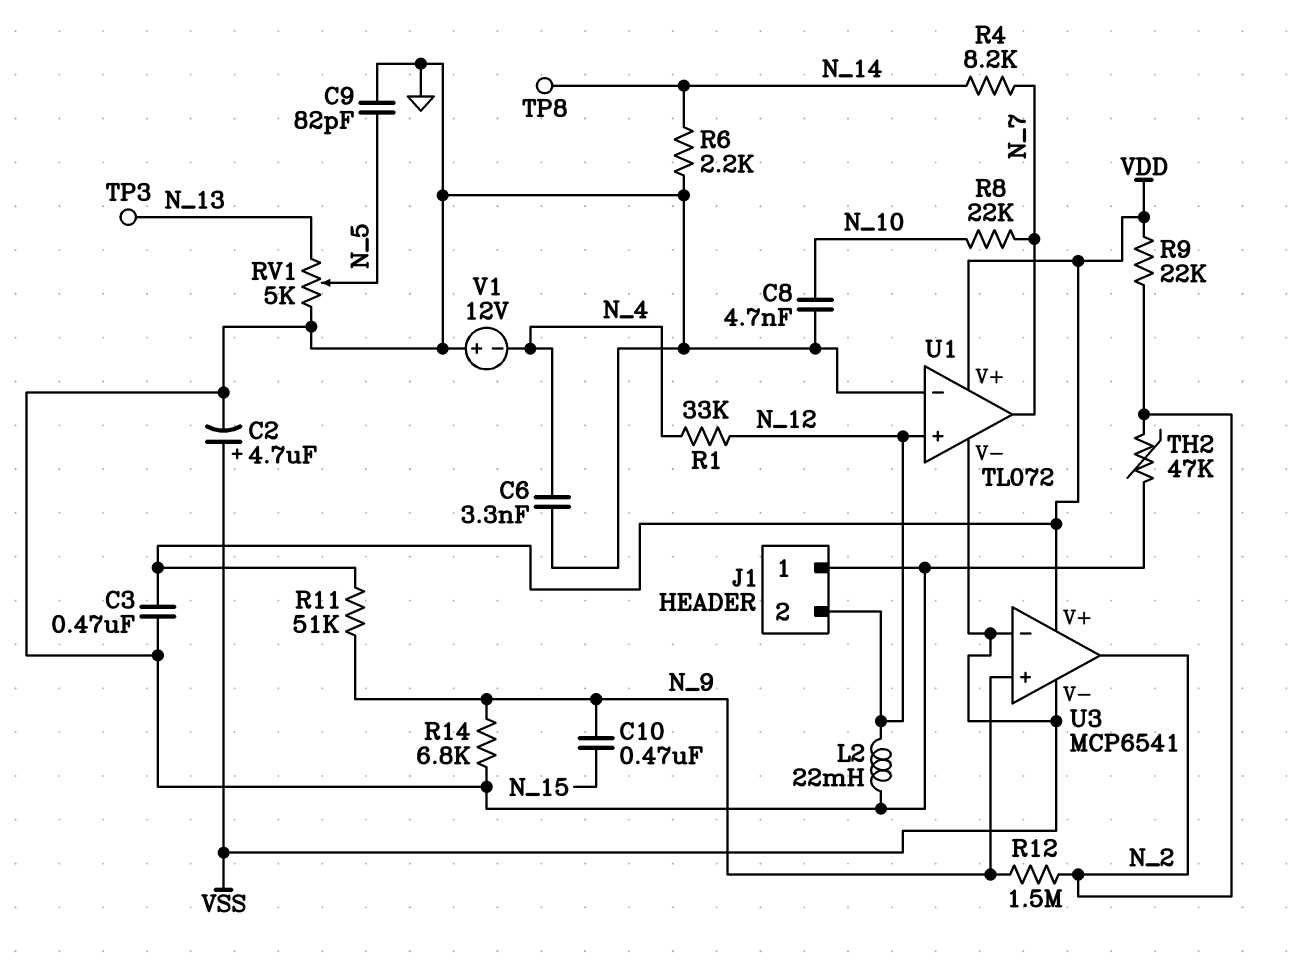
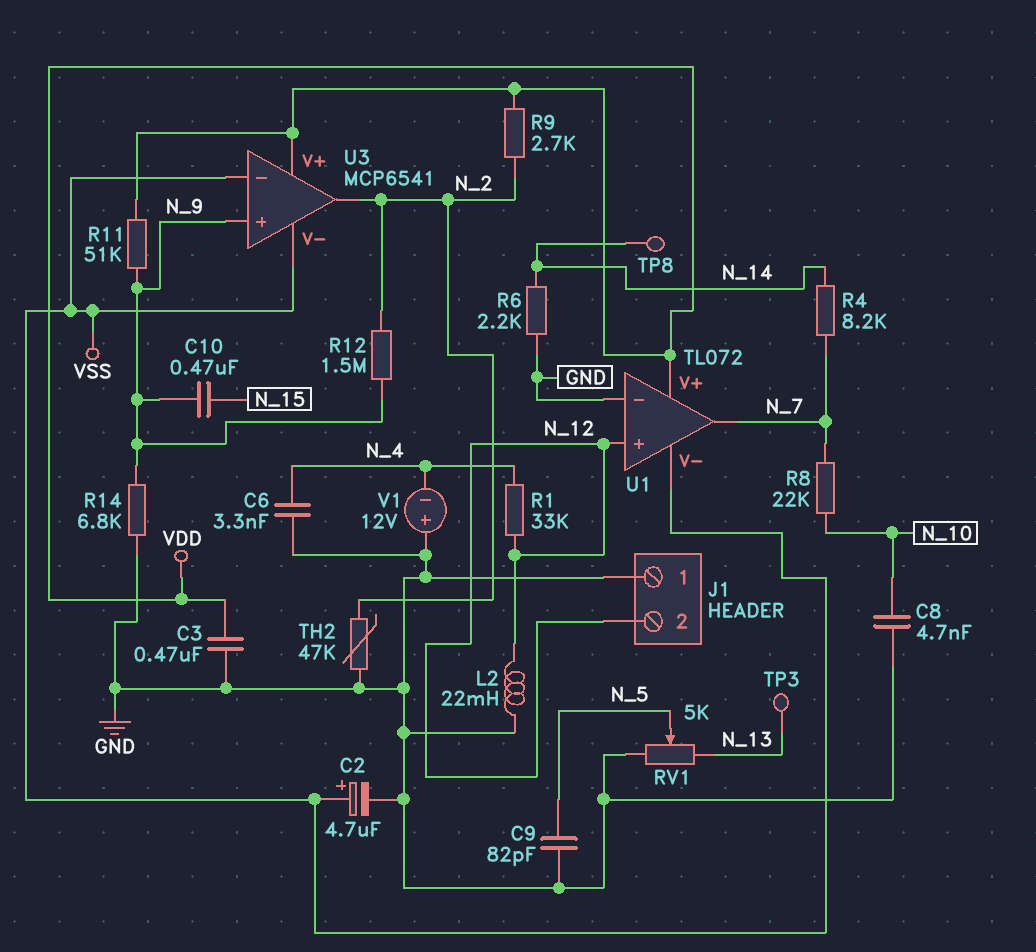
R9: 22k (N_2, VDD) -> 2.7k (N_2, VDD)

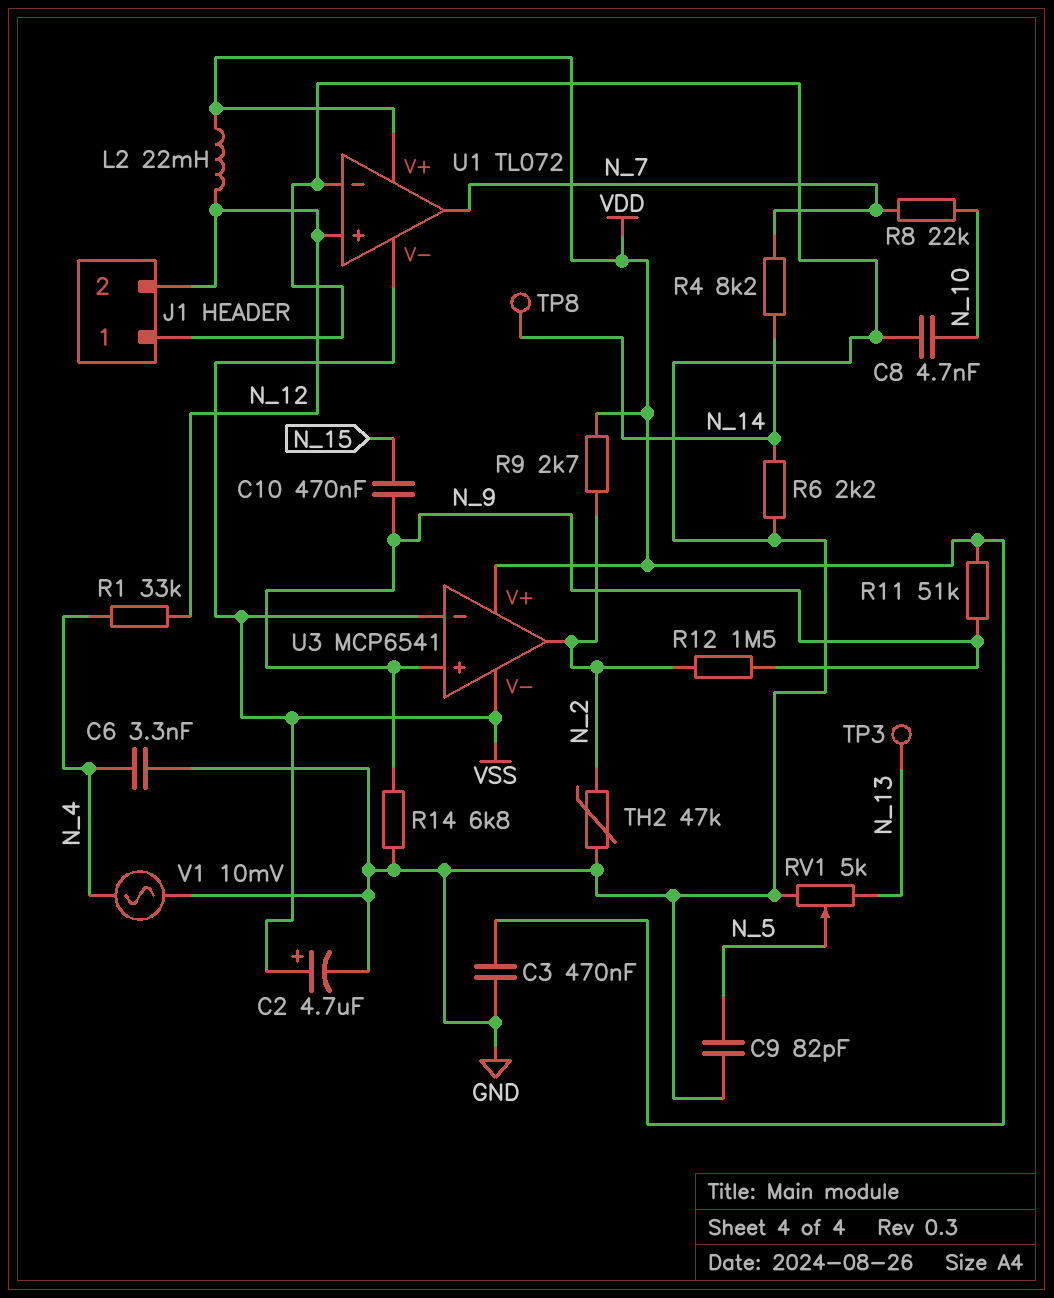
L2: 22mH (GND, N_12) -> 22mH (N_12, VDD)
V1: 12V (plus GND, minus N_4) -> AC 10mV (GND, N_4)

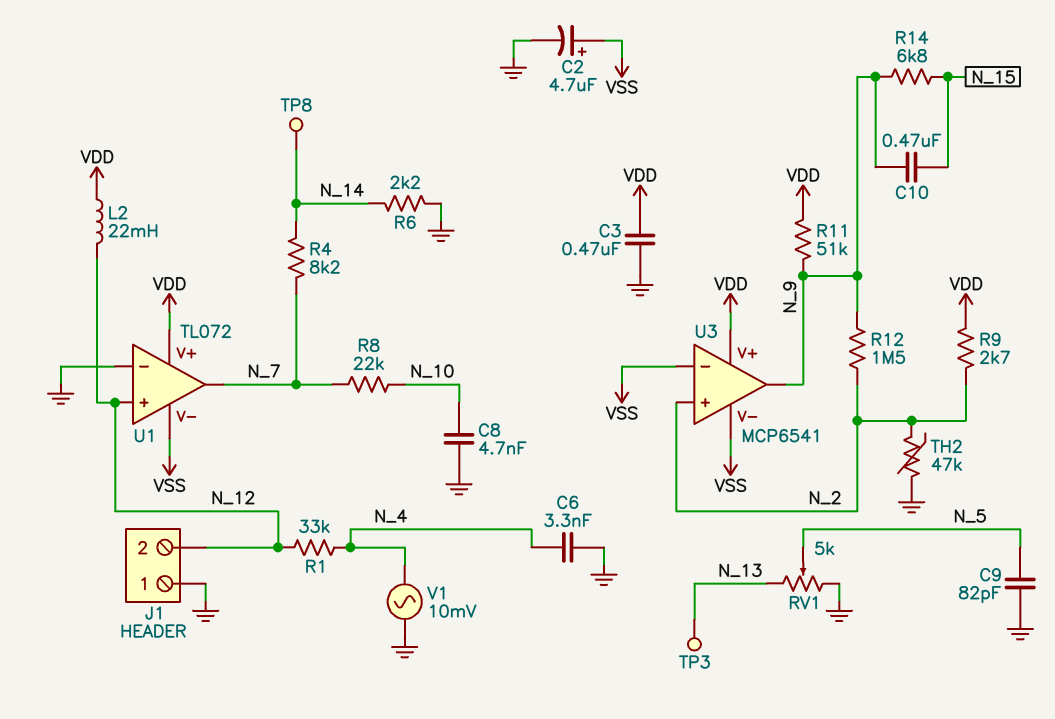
R14: 6.8k (GND, N_9) -> 6.8k (N_9, N_15)
U3 pin in+: N_9 -> N_2
U3 pin out: N_2 -> N_9

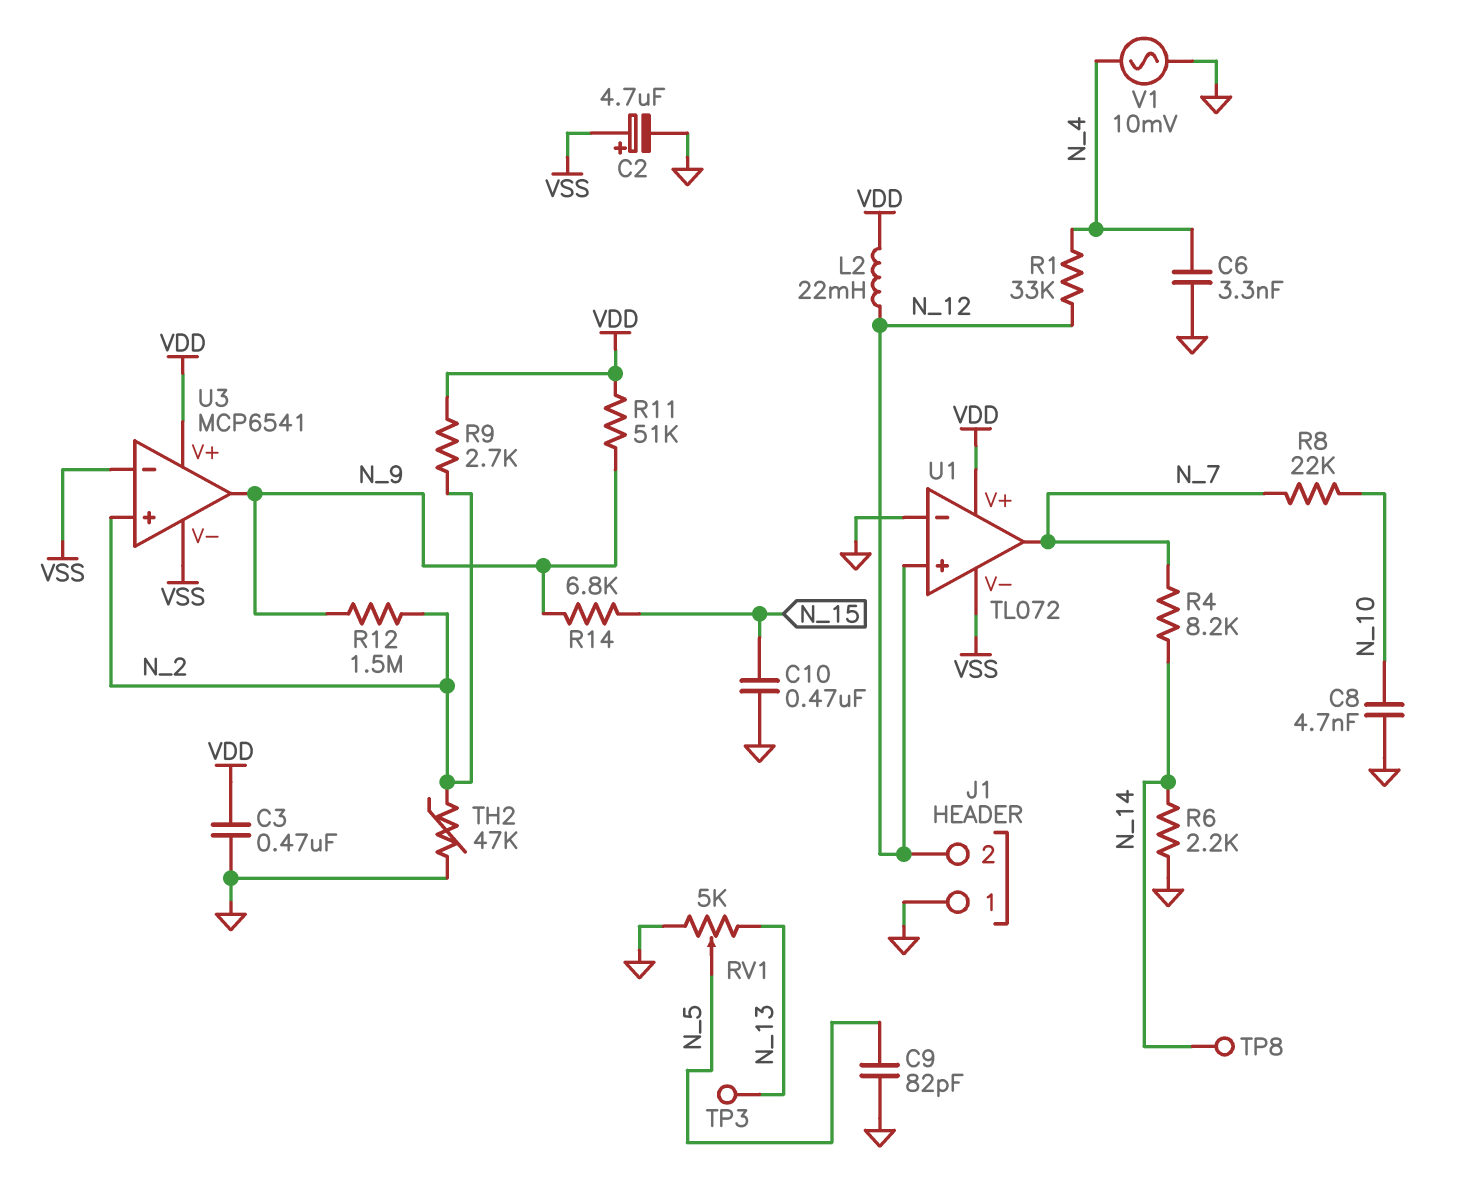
C10: 470nF (N_9, N_15) -> 470nF (GND, N_15)

